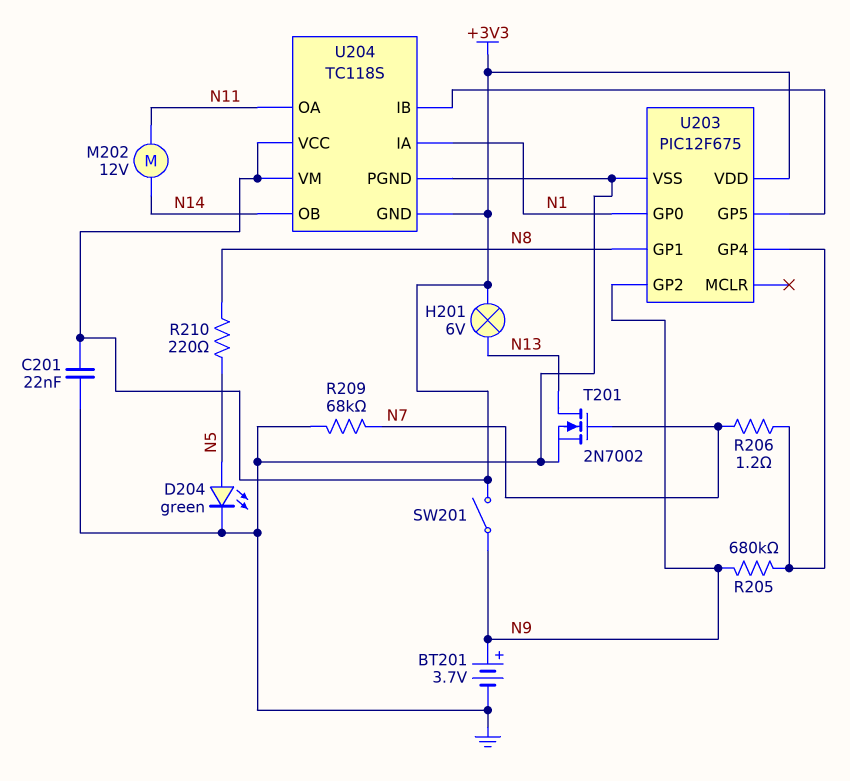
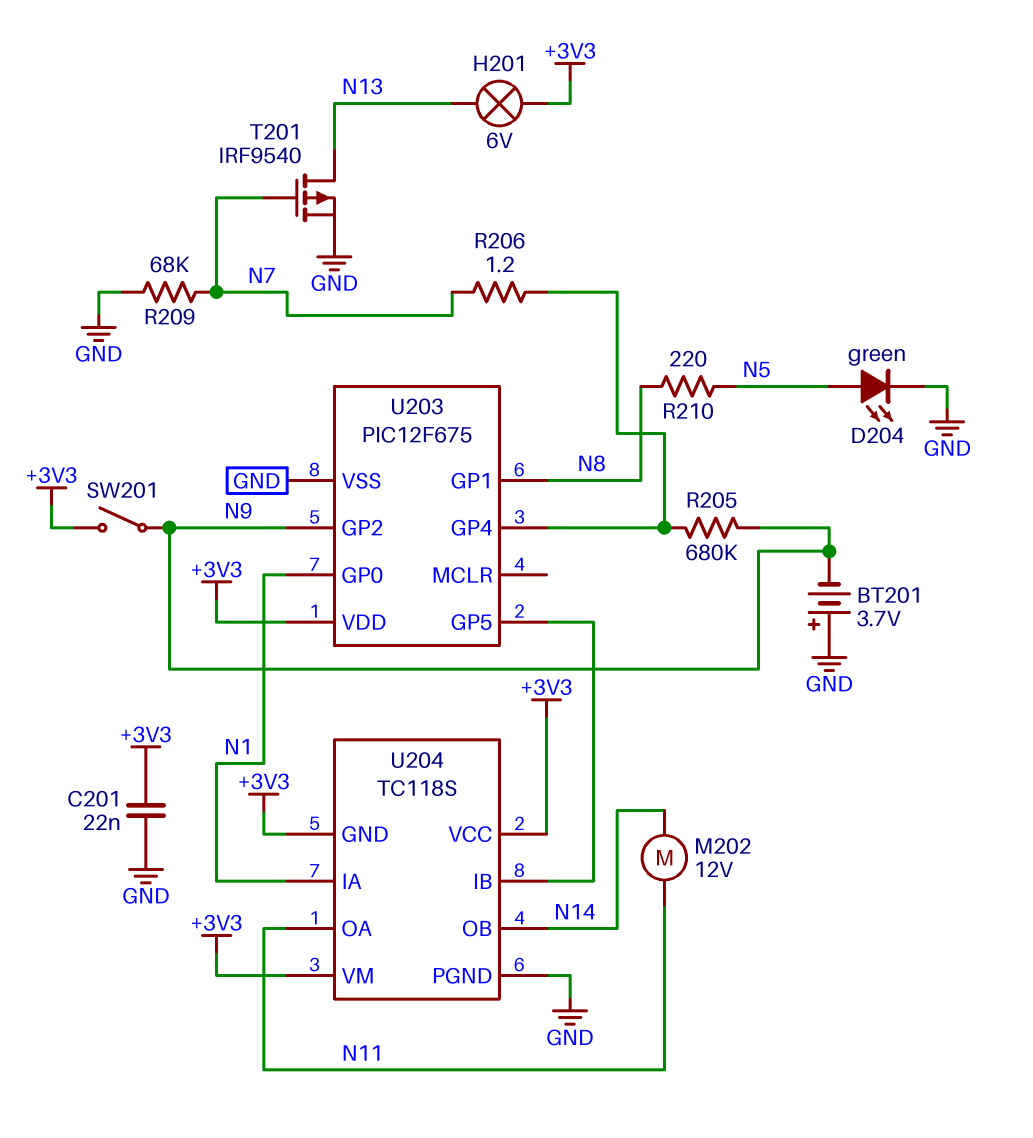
BT201: 3.7V (plus N9, minus GND) -> 3.7V (plus GND, minus N9)
T201: NMOS 2N7002 (G N7, D N13, S GND) -> PMOS IRF9540 (G N7, D N13, S GND)

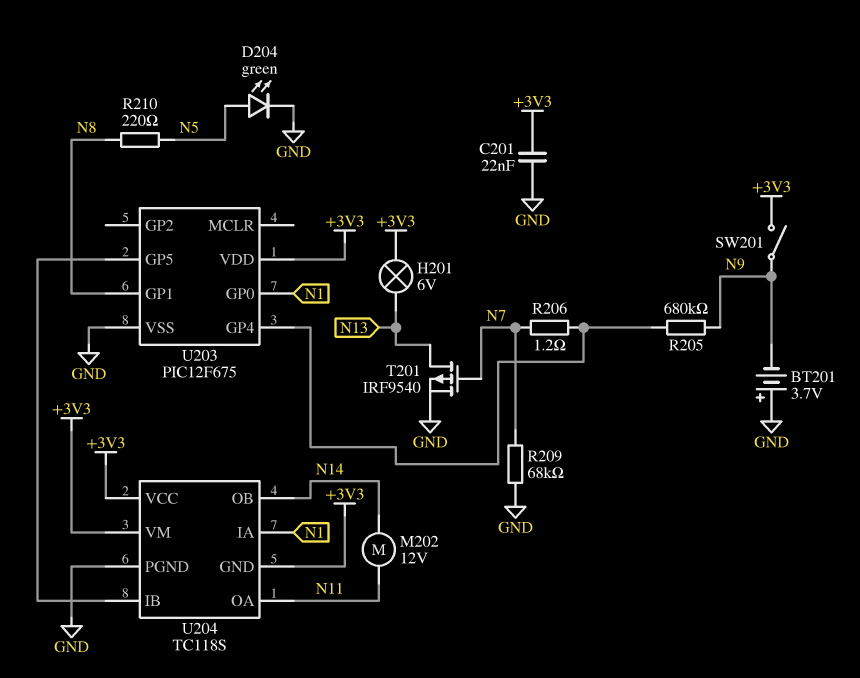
U203 pin GP2: N9 -> none

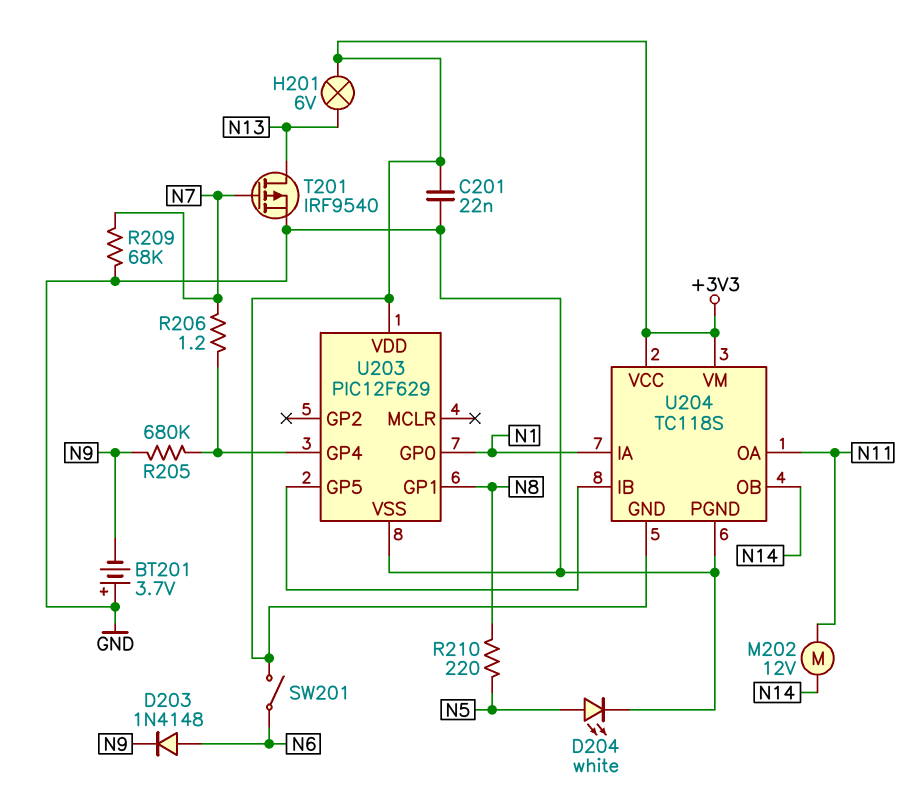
D203: none -> diode 1N4148 (A N6, K N9)
D204: LED green (A N5, K GND) -> LED white (A N5, K GND)
SW201: switch (+3V3, N9) -> switch (+3V3, N6)
U203: PIC12F675 -> PIC12F629

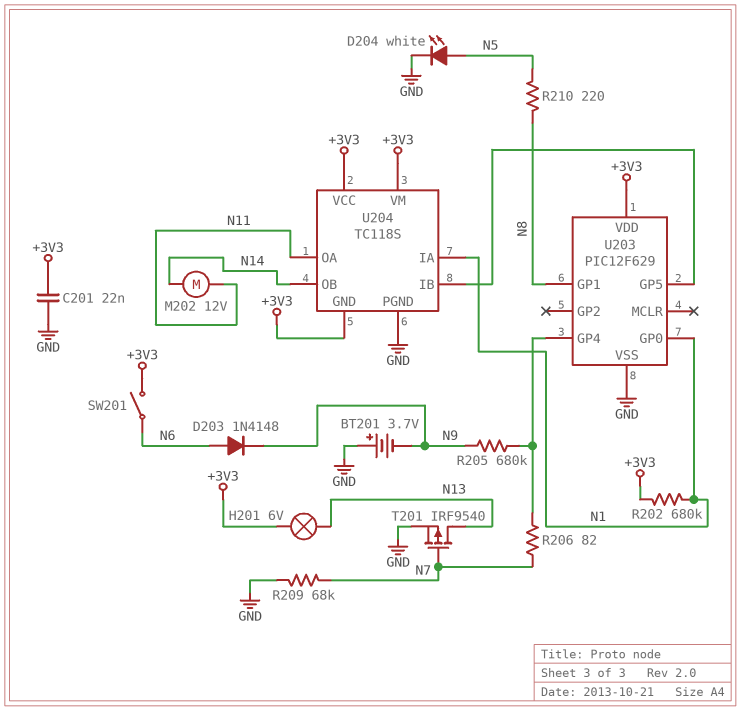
R202: none -> 680k (+3V3, N1)
R206: 1.2 (N7, U203/GP4) -> 82 (N7, U203/GP4)

